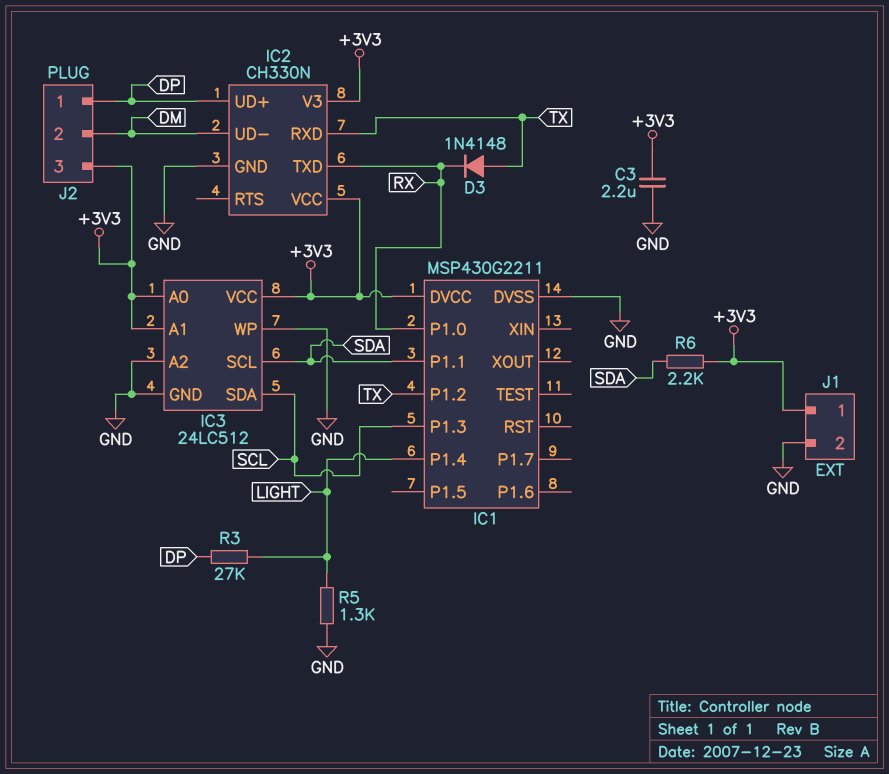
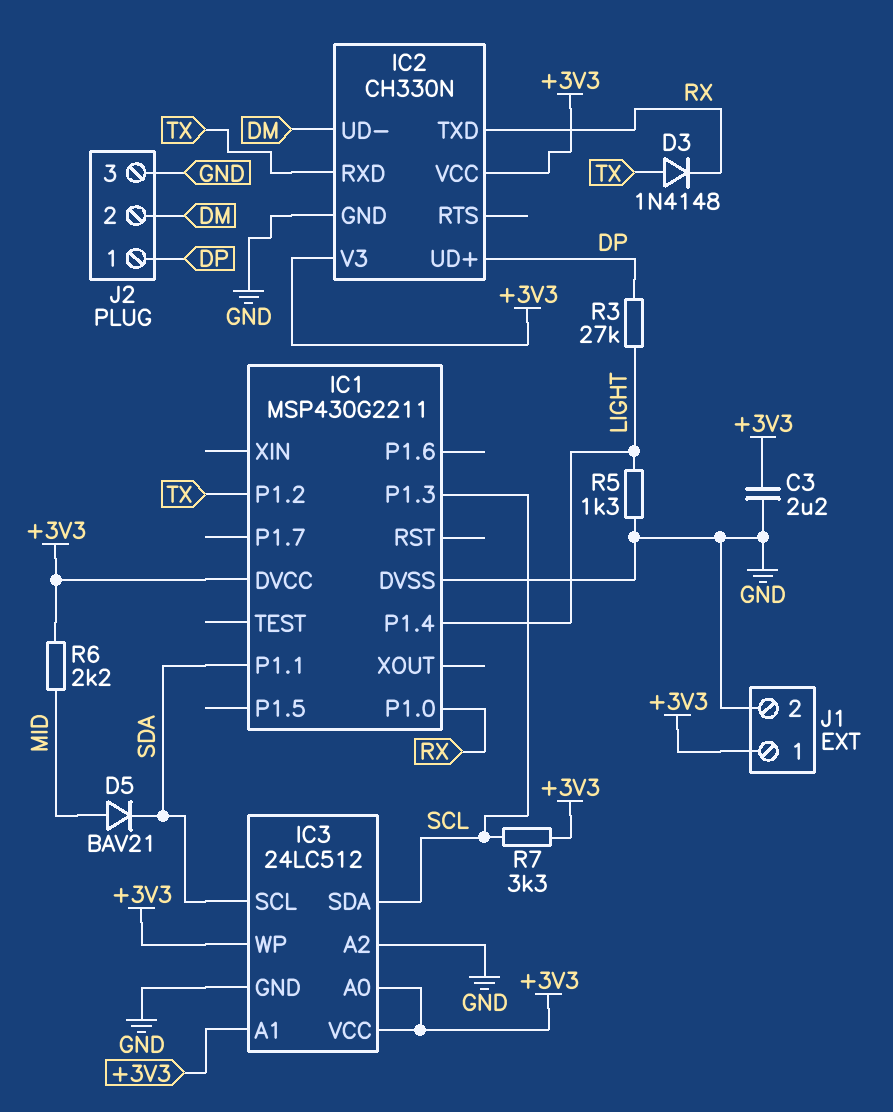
D5: none -> diode BAV21 (A MID, K SDA)
IC3 pin WP: GND -> +3V3
J2 pin 3: +3V3 -> GND
R6: 2.2k (+3V3, SDA) -> 2.2k (+3V3, MID)
R7: none -> 3.3k (+3V3, SCL)

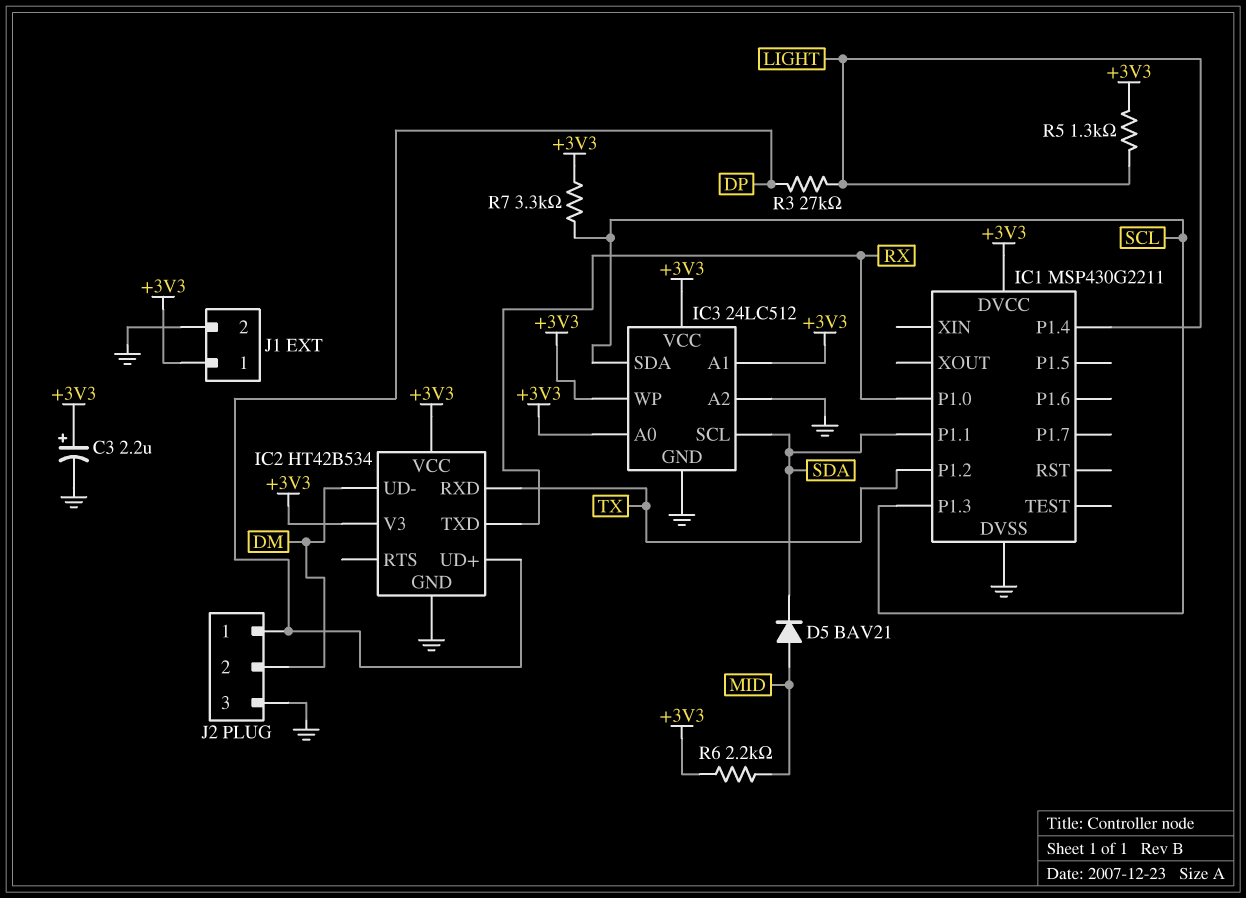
C3: 2.2uF (+3V3, GND) -> 2.2uF (plus +3V3, minus GND)
D3: diode 1N4148 (A TX, K RX) -> none
IC2: CH330N -> HT42B534
R5: 1.3k (GND, LIGHT) -> 1.3k (+3V3, LIGHT)

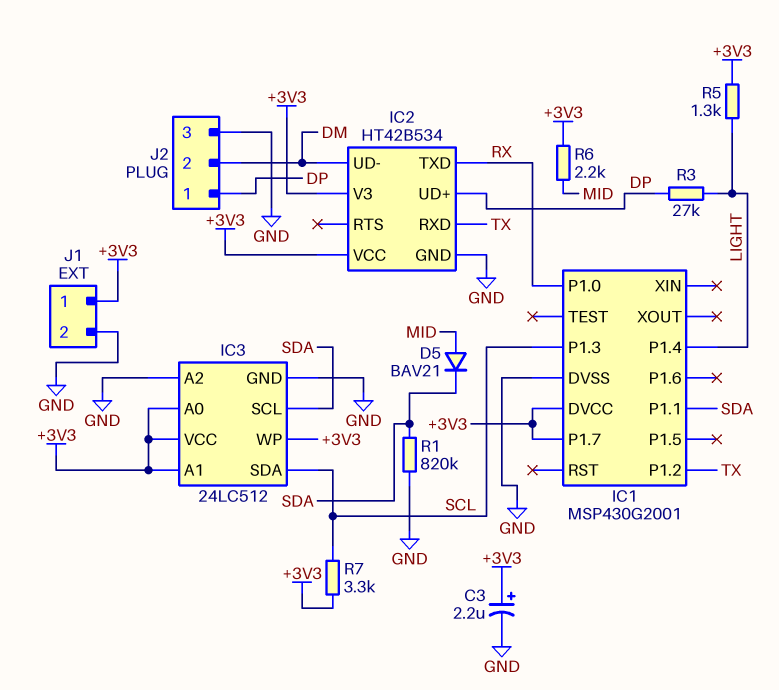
IC1: MSP430G2211 -> MSP430G2001
IC1 pin P1.7: none -> +3V3
R1: none -> 820k (GND, SDA)

